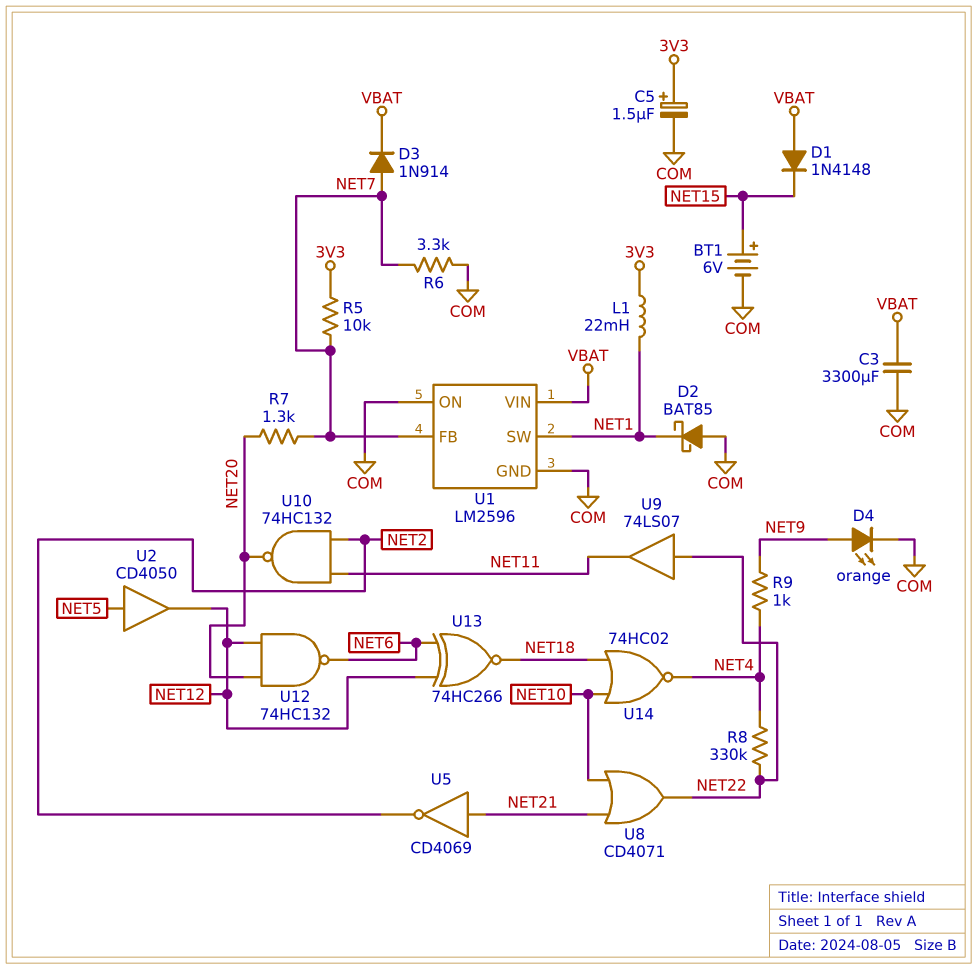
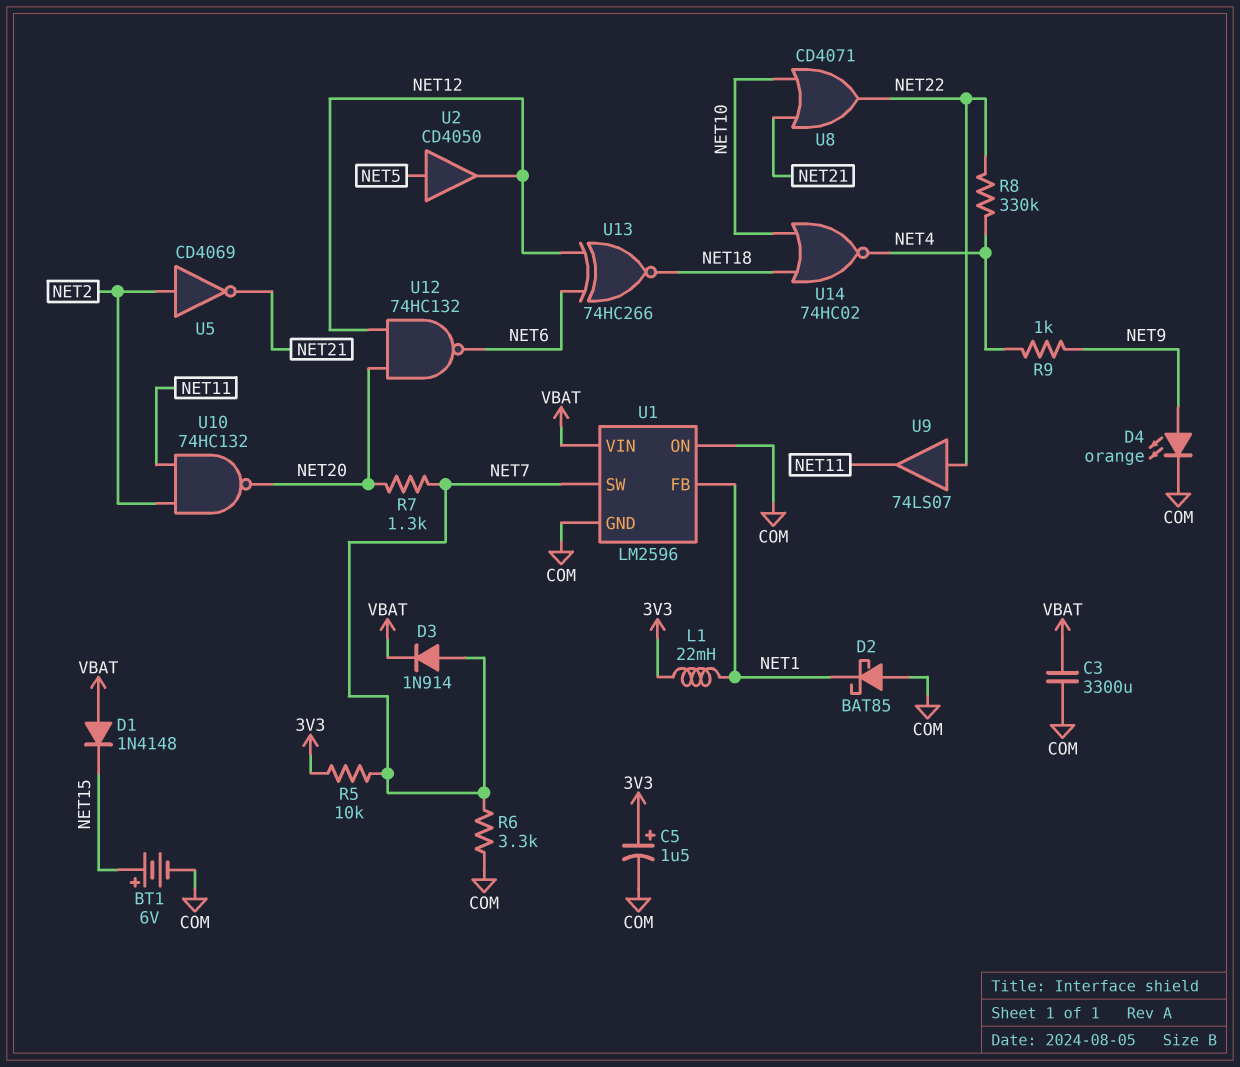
U1 pin FB: NET7 -> NET1
U1 pin SW: NET1 -> NET7
U5: NOT CD4069 (in NET21, out NET2) -> NOT CD4069 (in NET2, out NET21)

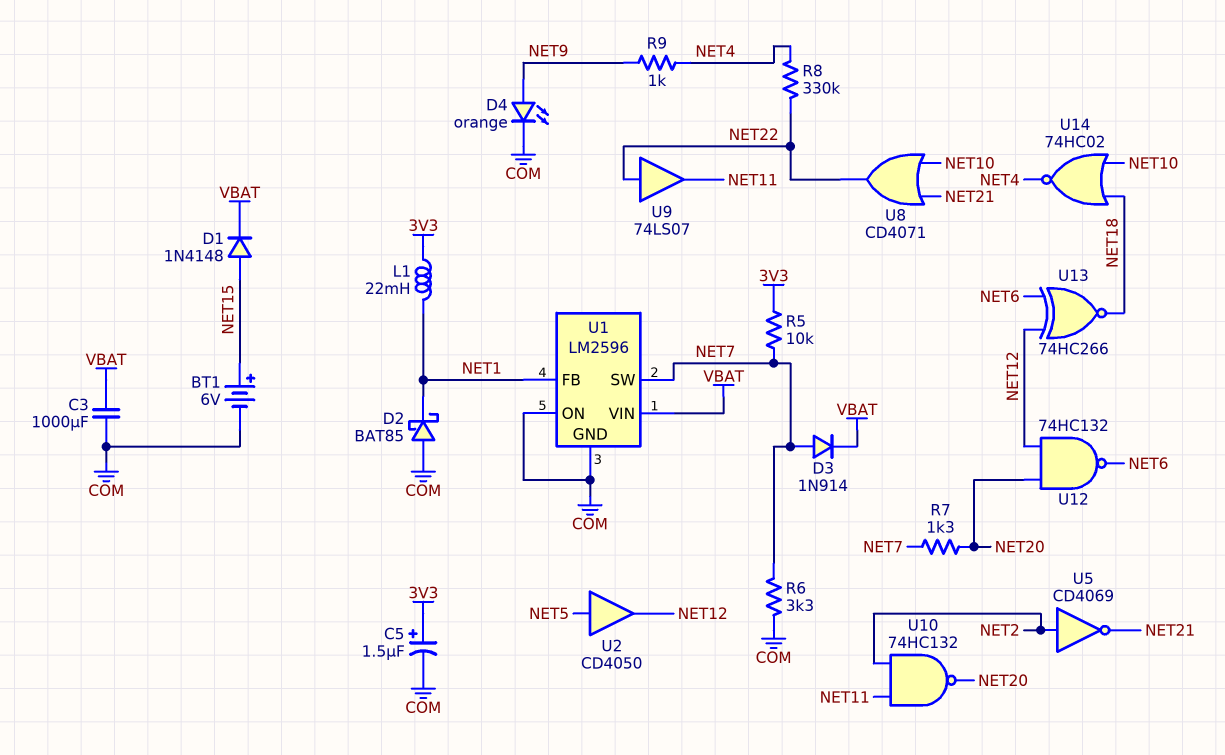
C3: 3300uF (COM, VBAT) -> 1000uF (COM, VBAT)
D1: diode 1N4148 (A VBAT, K NET15) -> diode 1N4148 (A NET15, K VBAT)

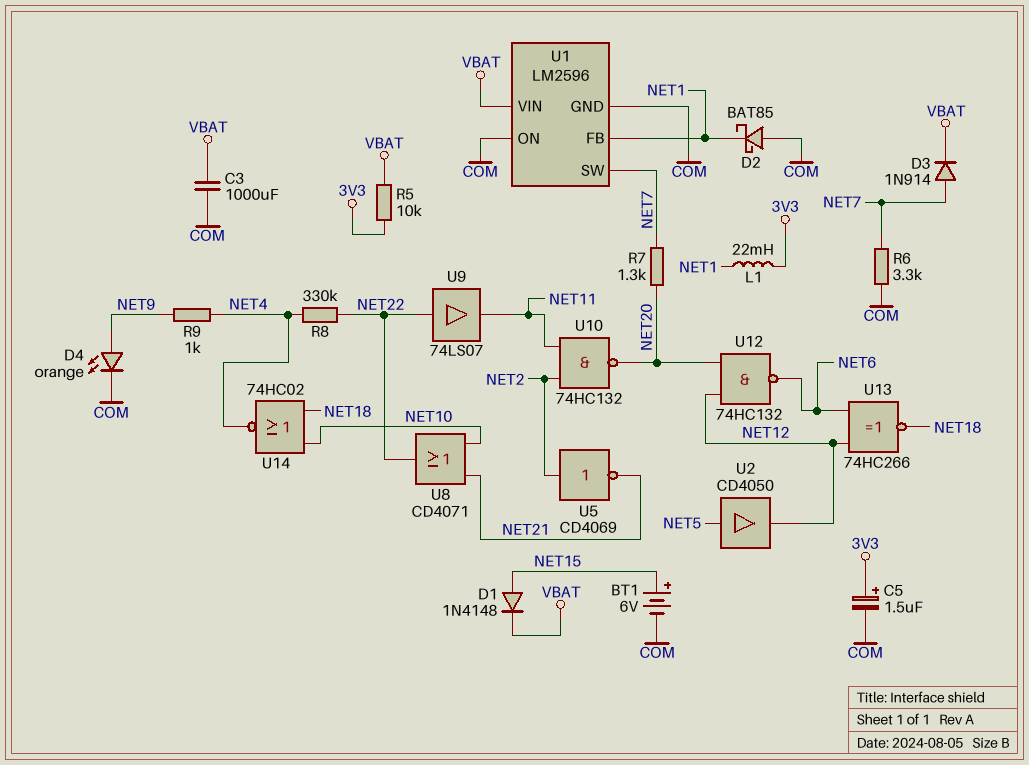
R5: 10k (3V3, NET7) -> 10k (3V3, VBAT)

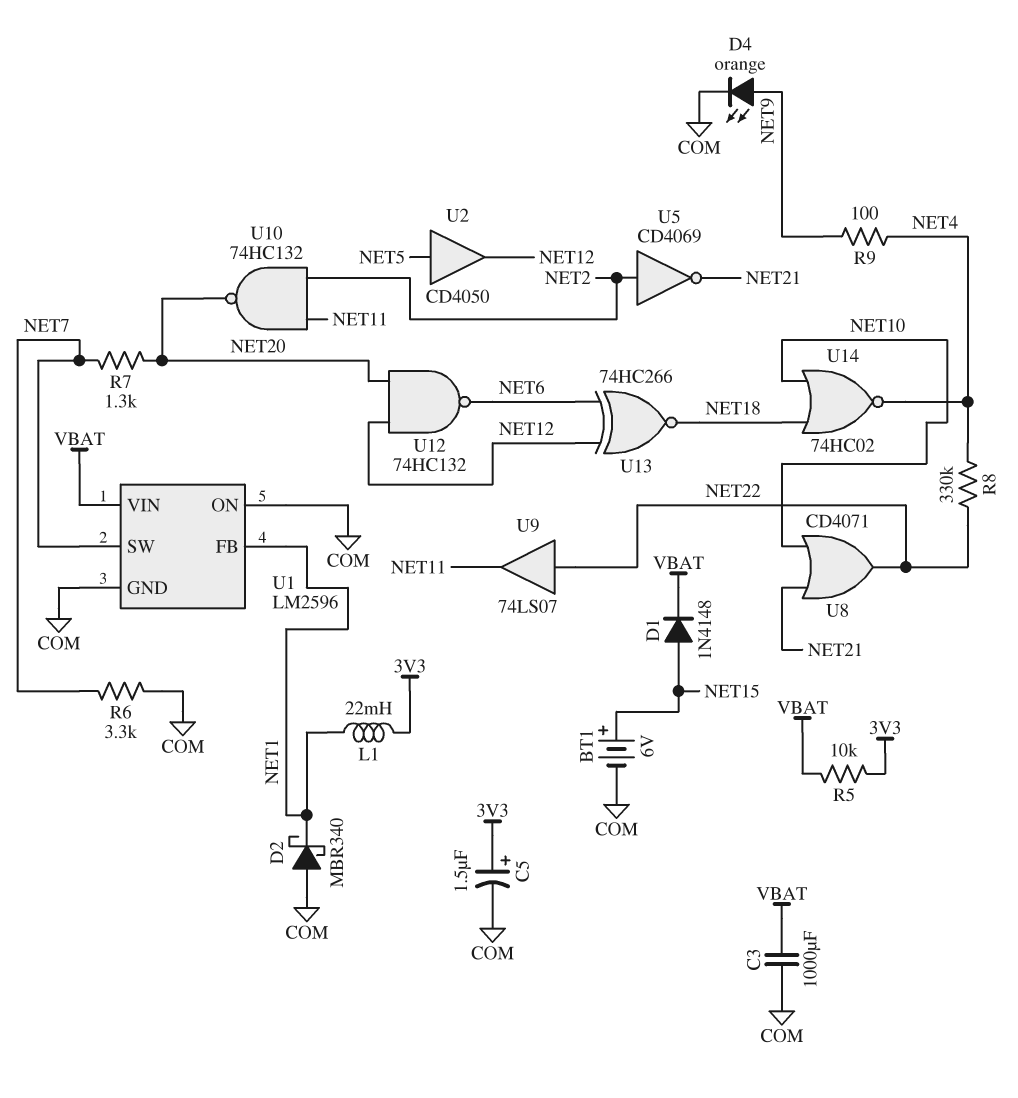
D2: schottky BAT85 (A COM, K NET1) -> schottky MBR340 (A COM, K NET1)
D3: diode 1N914 (A NET7, K VBAT) -> none
R9: 1k (NET4, NET9) -> 100 (NET4, NET9)

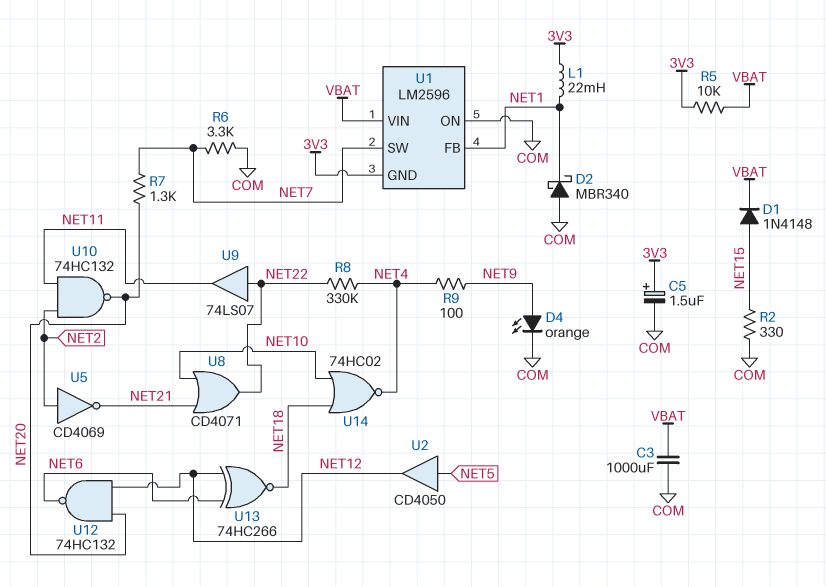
BT1: 6V (plus NET15, minus COM) -> none
R2: none -> 330 (COM, NET15)
U1 pin GND: COM -> 3V3

